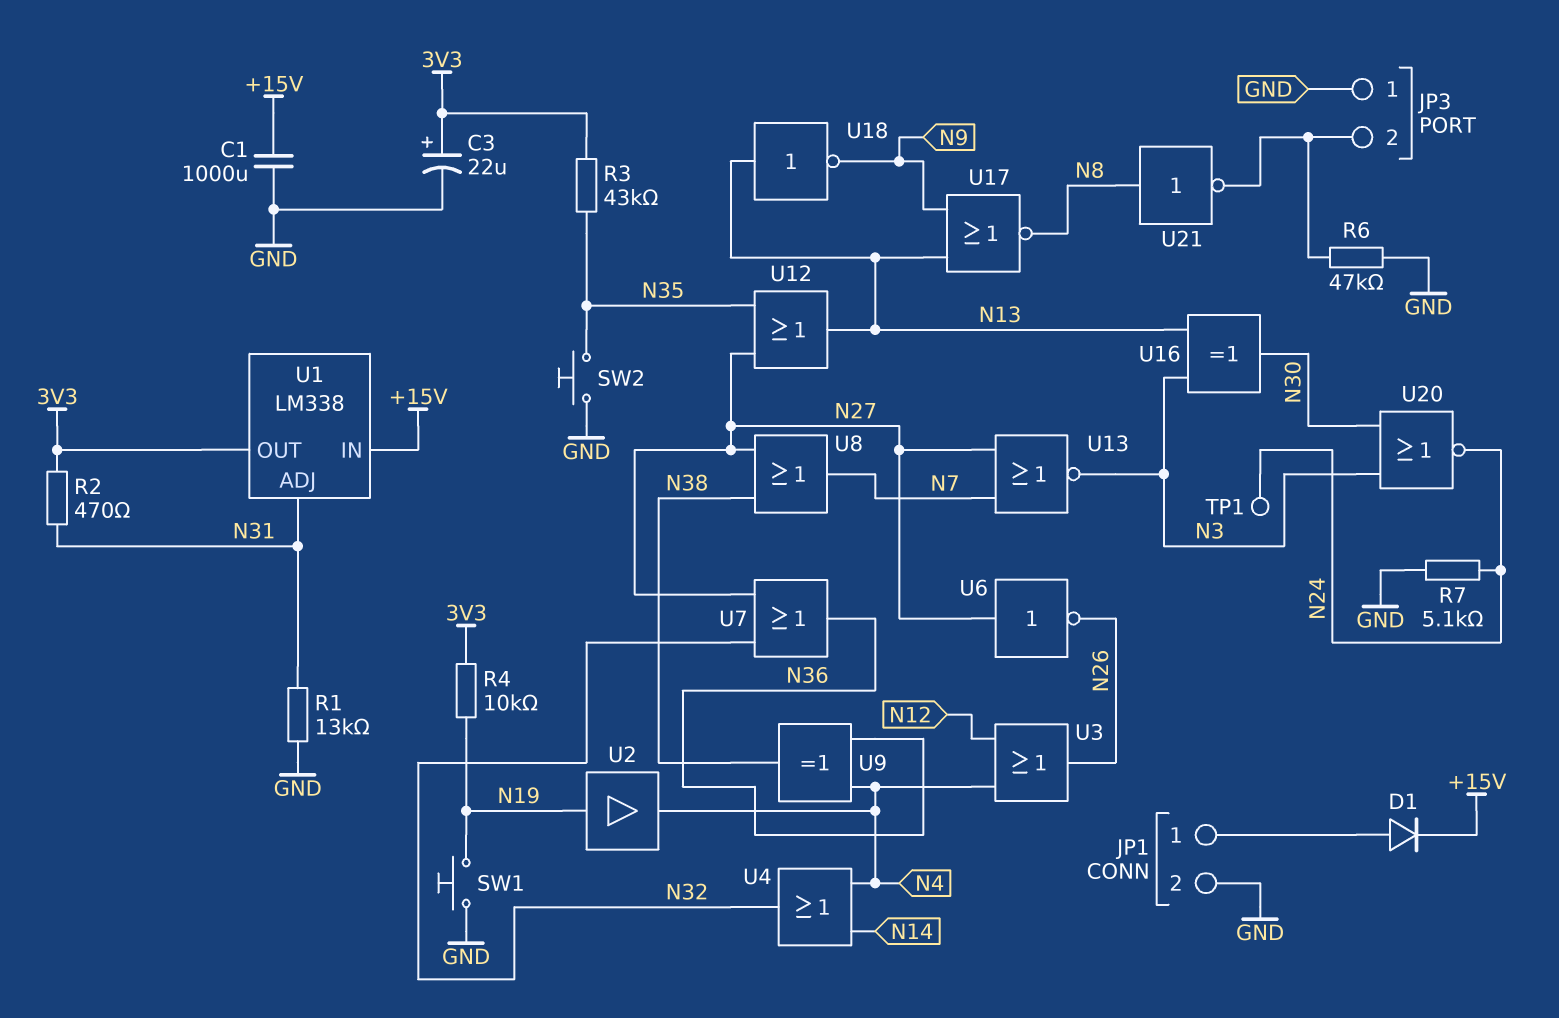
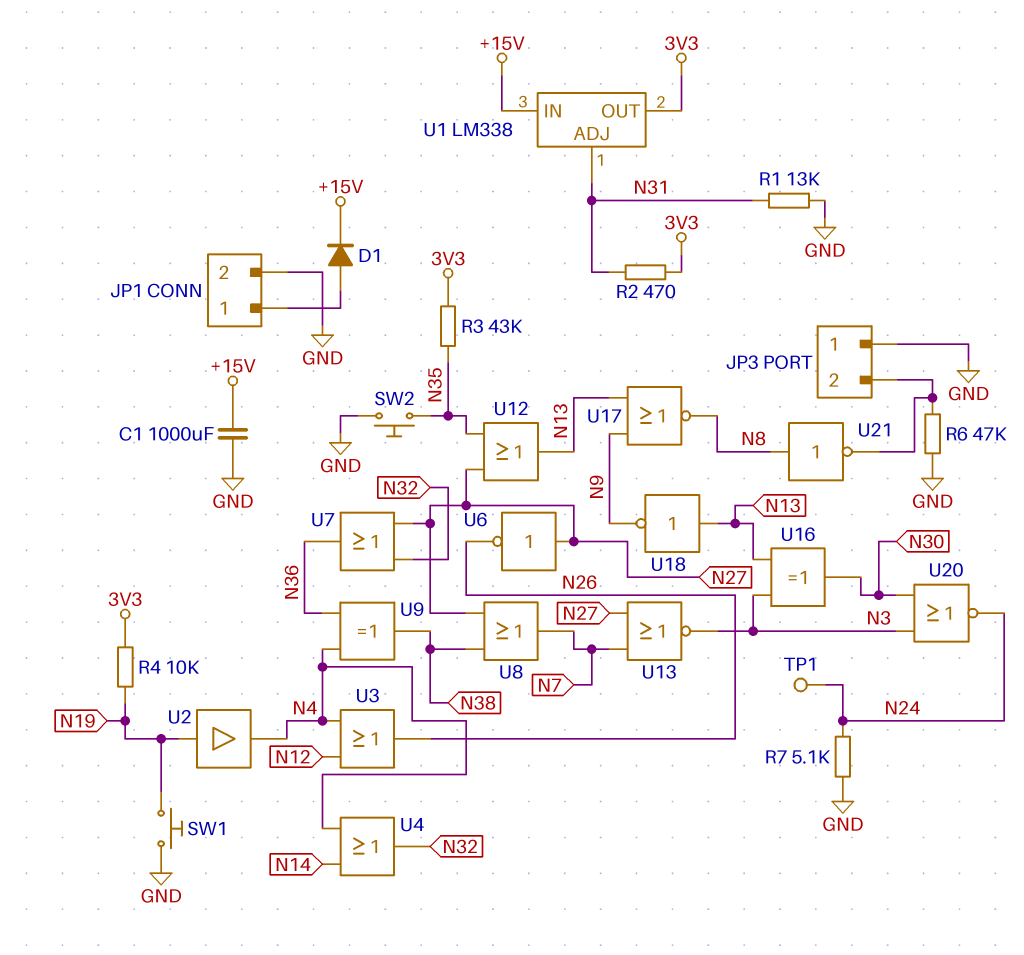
C3: 22uF (plus 3V3, minus GND) -> none

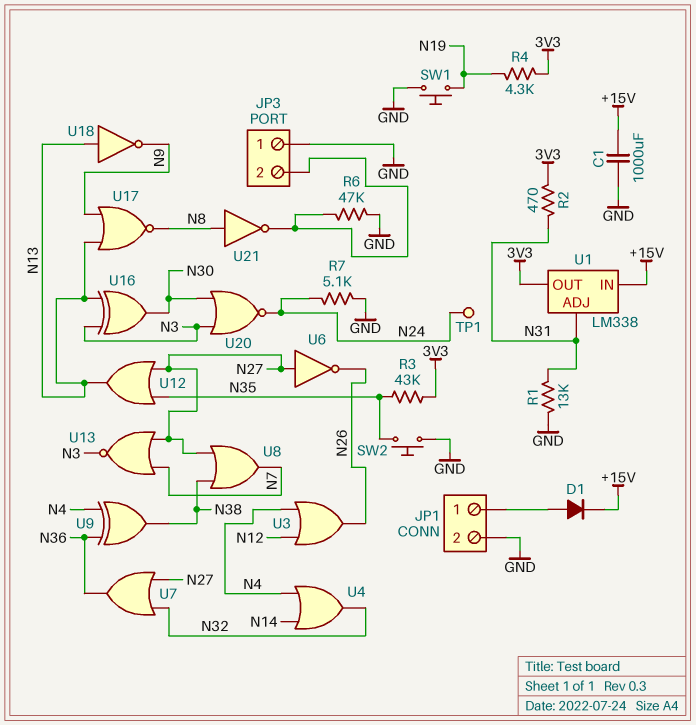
R4: 10k (3V3, N19) -> 4.3k (3V3, N19)
U2: buffer (in N19, out N4) -> none

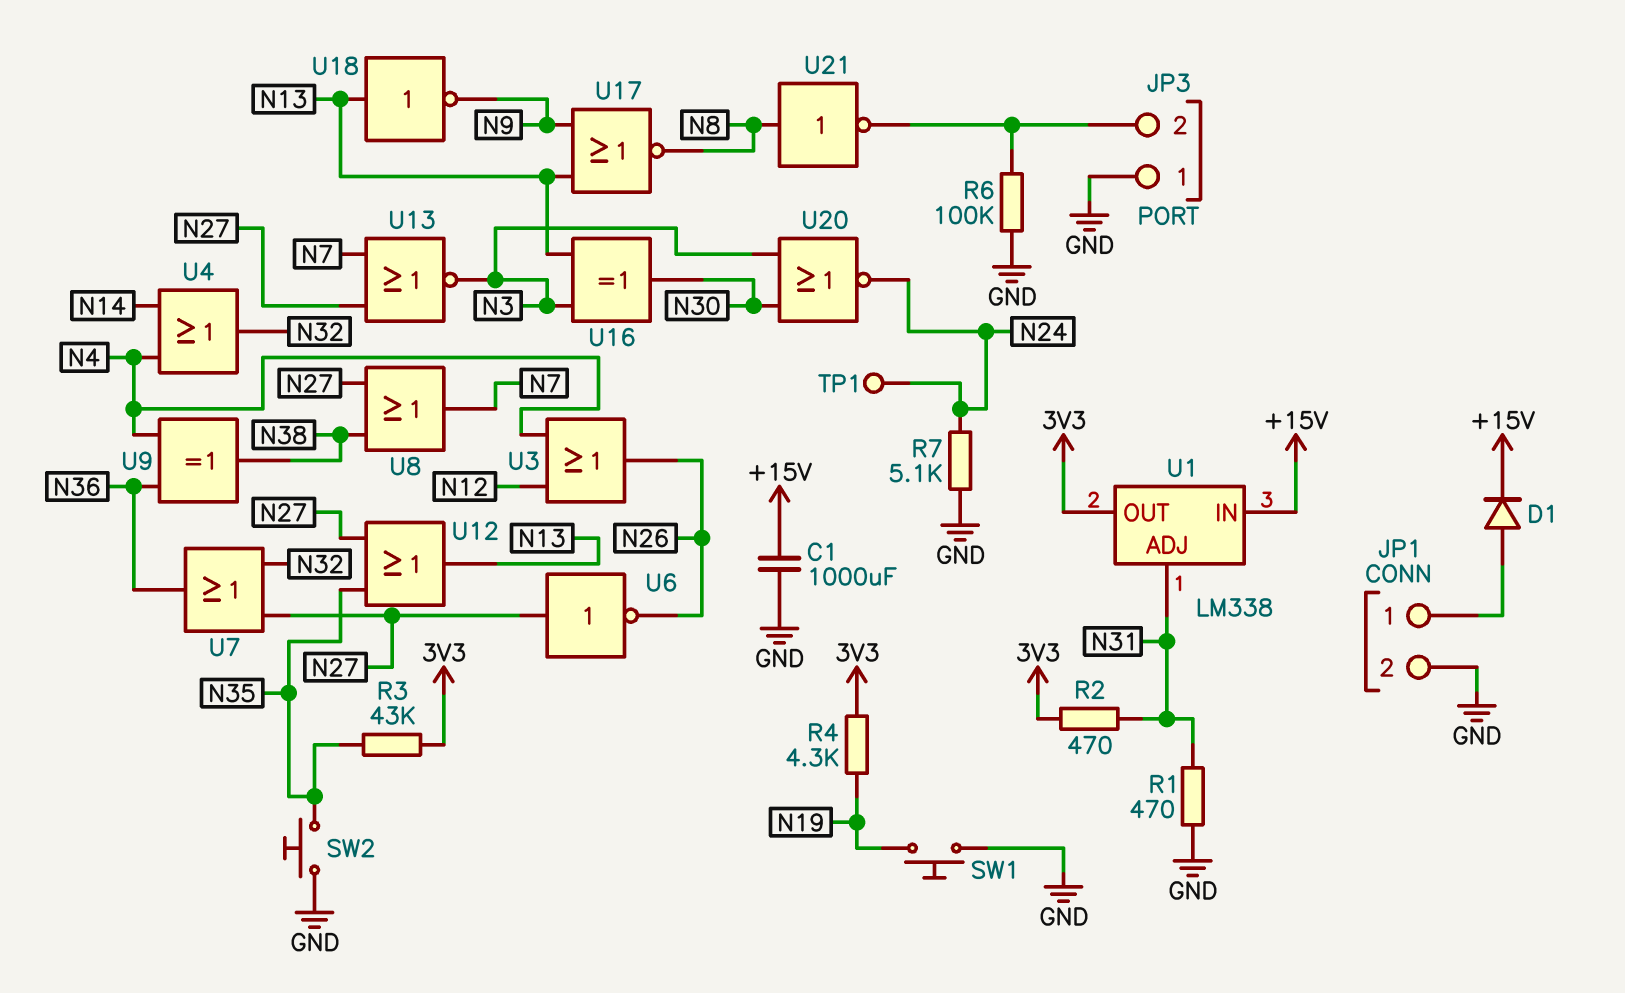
R1: 13k (GND, N31) -> 470 (GND, N31)
R6: 47k (GND, JP3/2) -> 100k (GND, JP3/2)

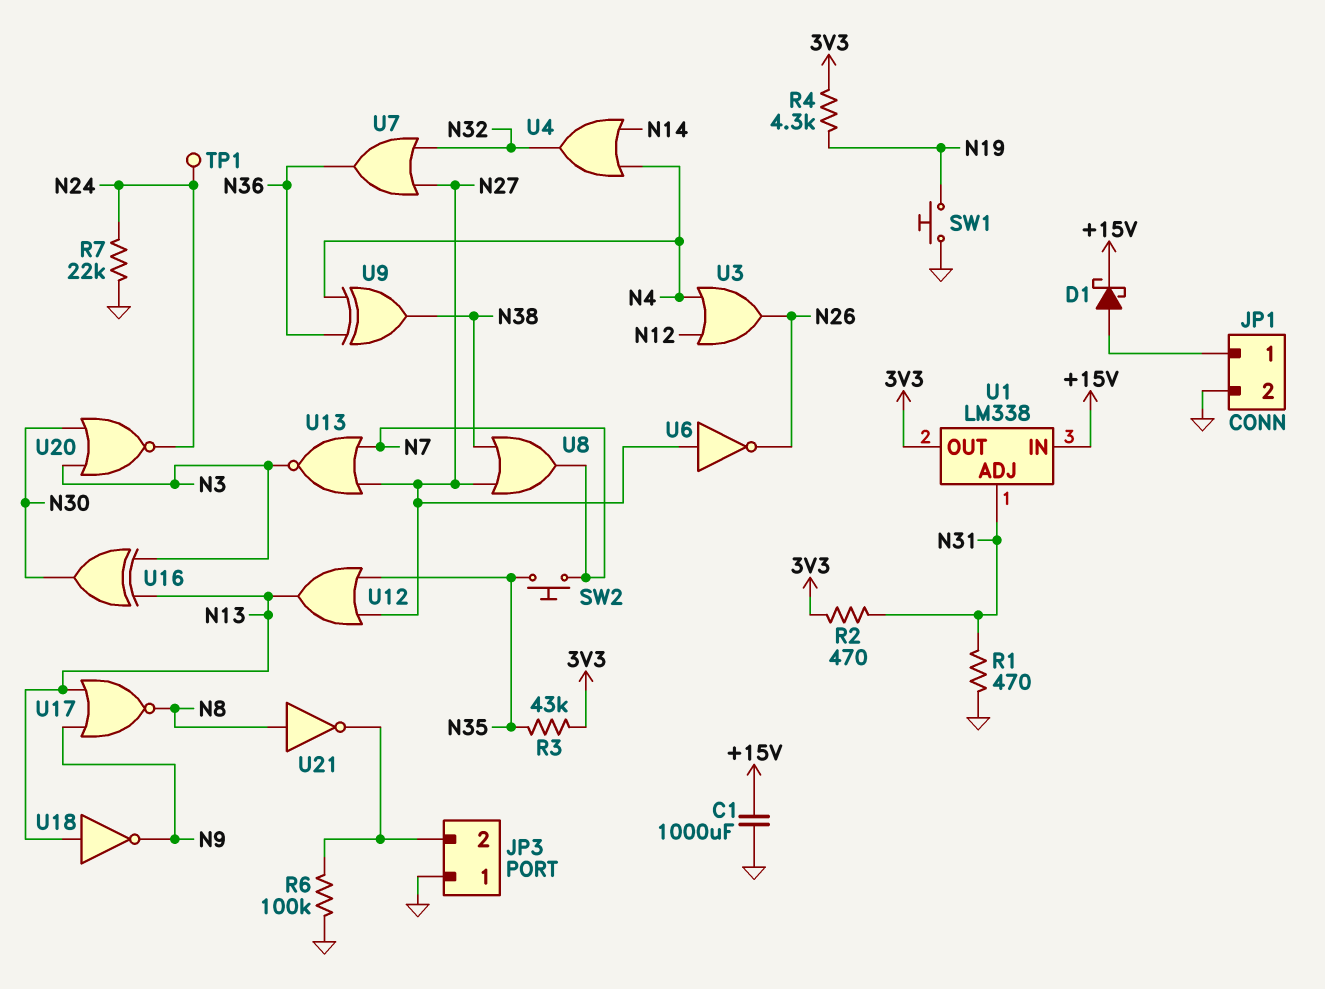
D1: diode (A JP1/1, K +15V) -> schottky (A JP1/1, K +15V)
R7: 5.1k (GND, N24) -> 22k (GND, N24)
SW2: button (GND, N35) -> button (N7, N35)

